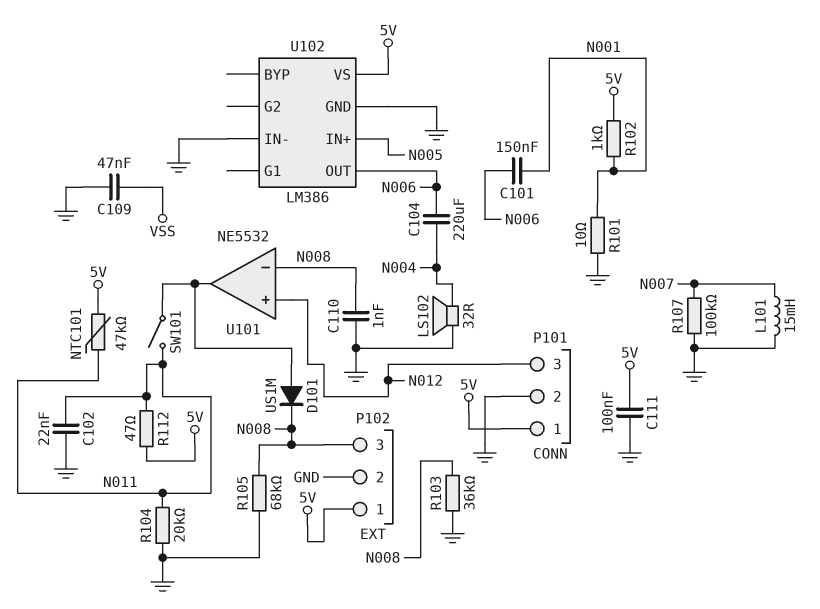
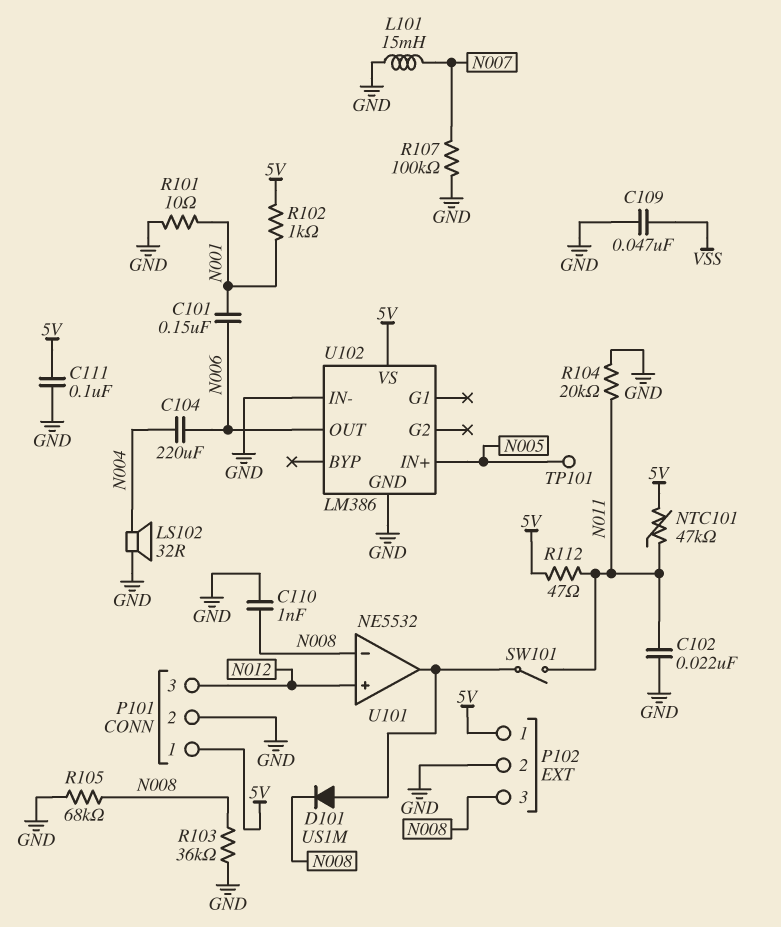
TP101: none -> test point (N005)

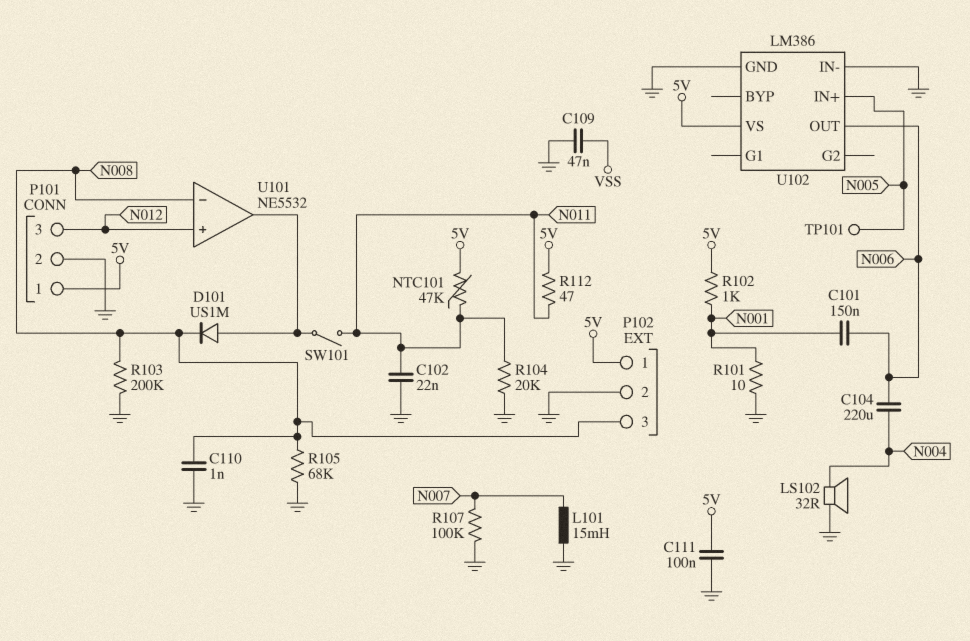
R103: 36k (GND, N008) -> 200k (GND, N008)

